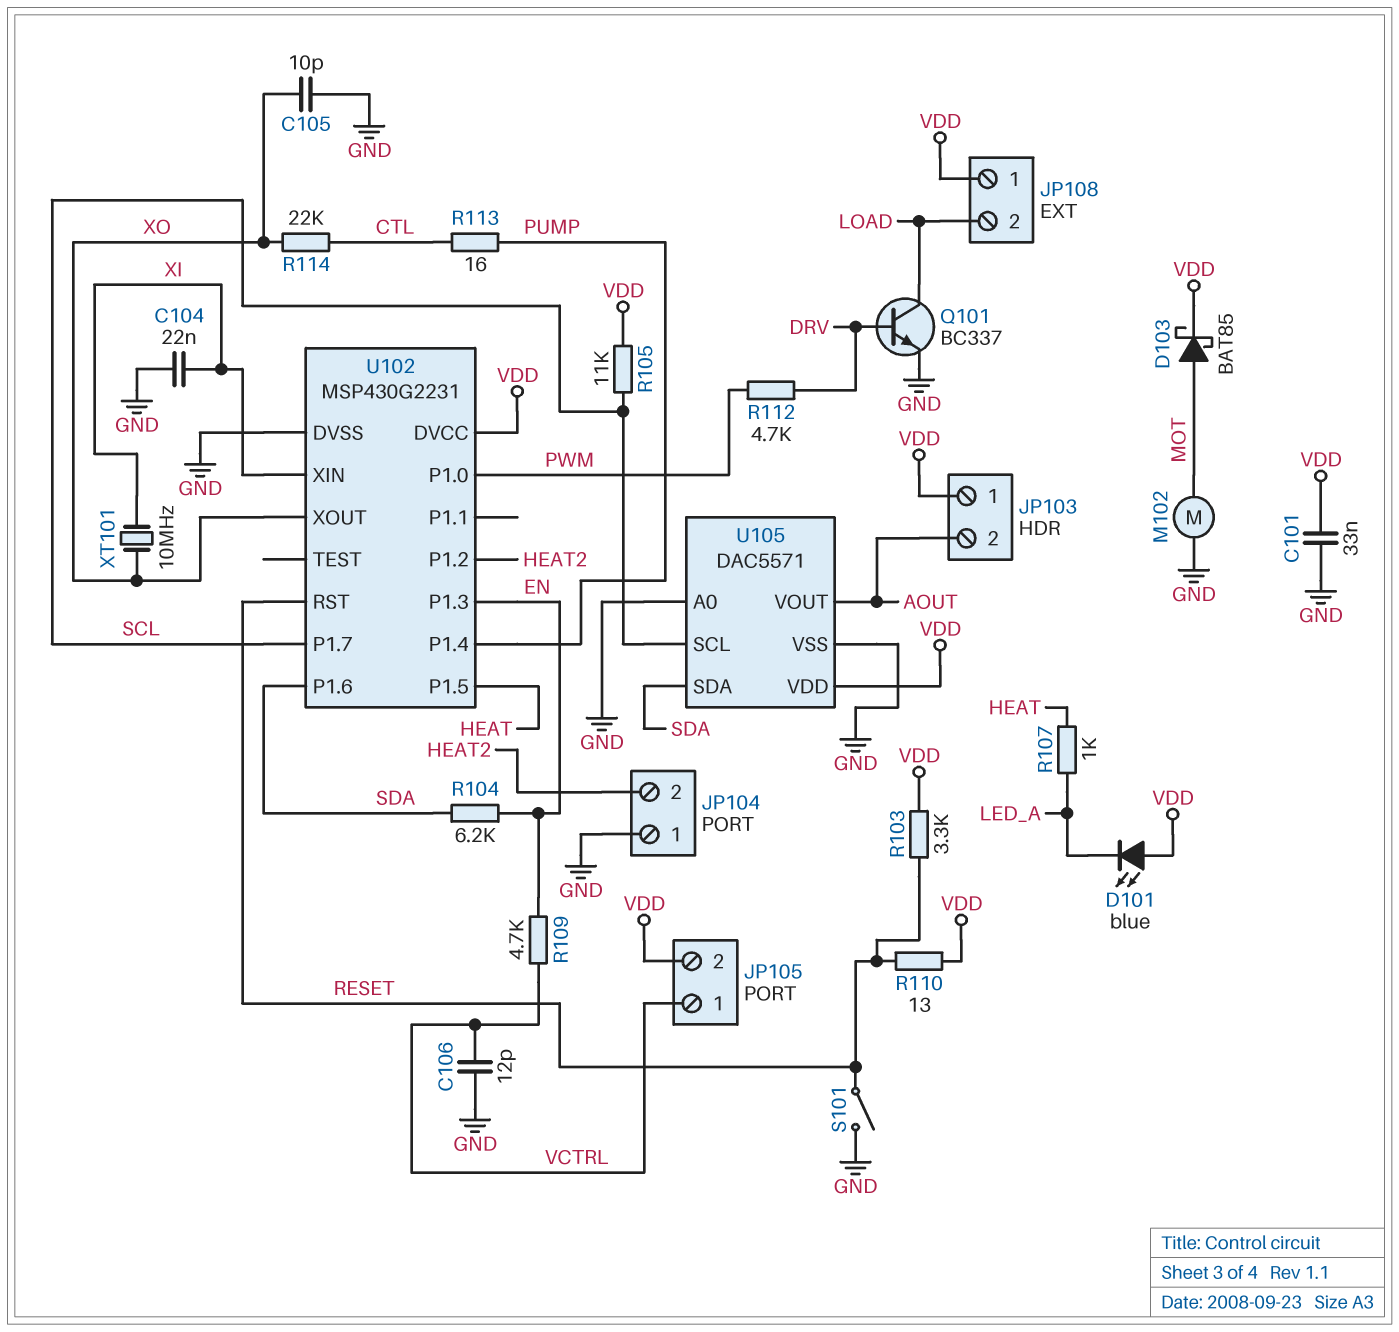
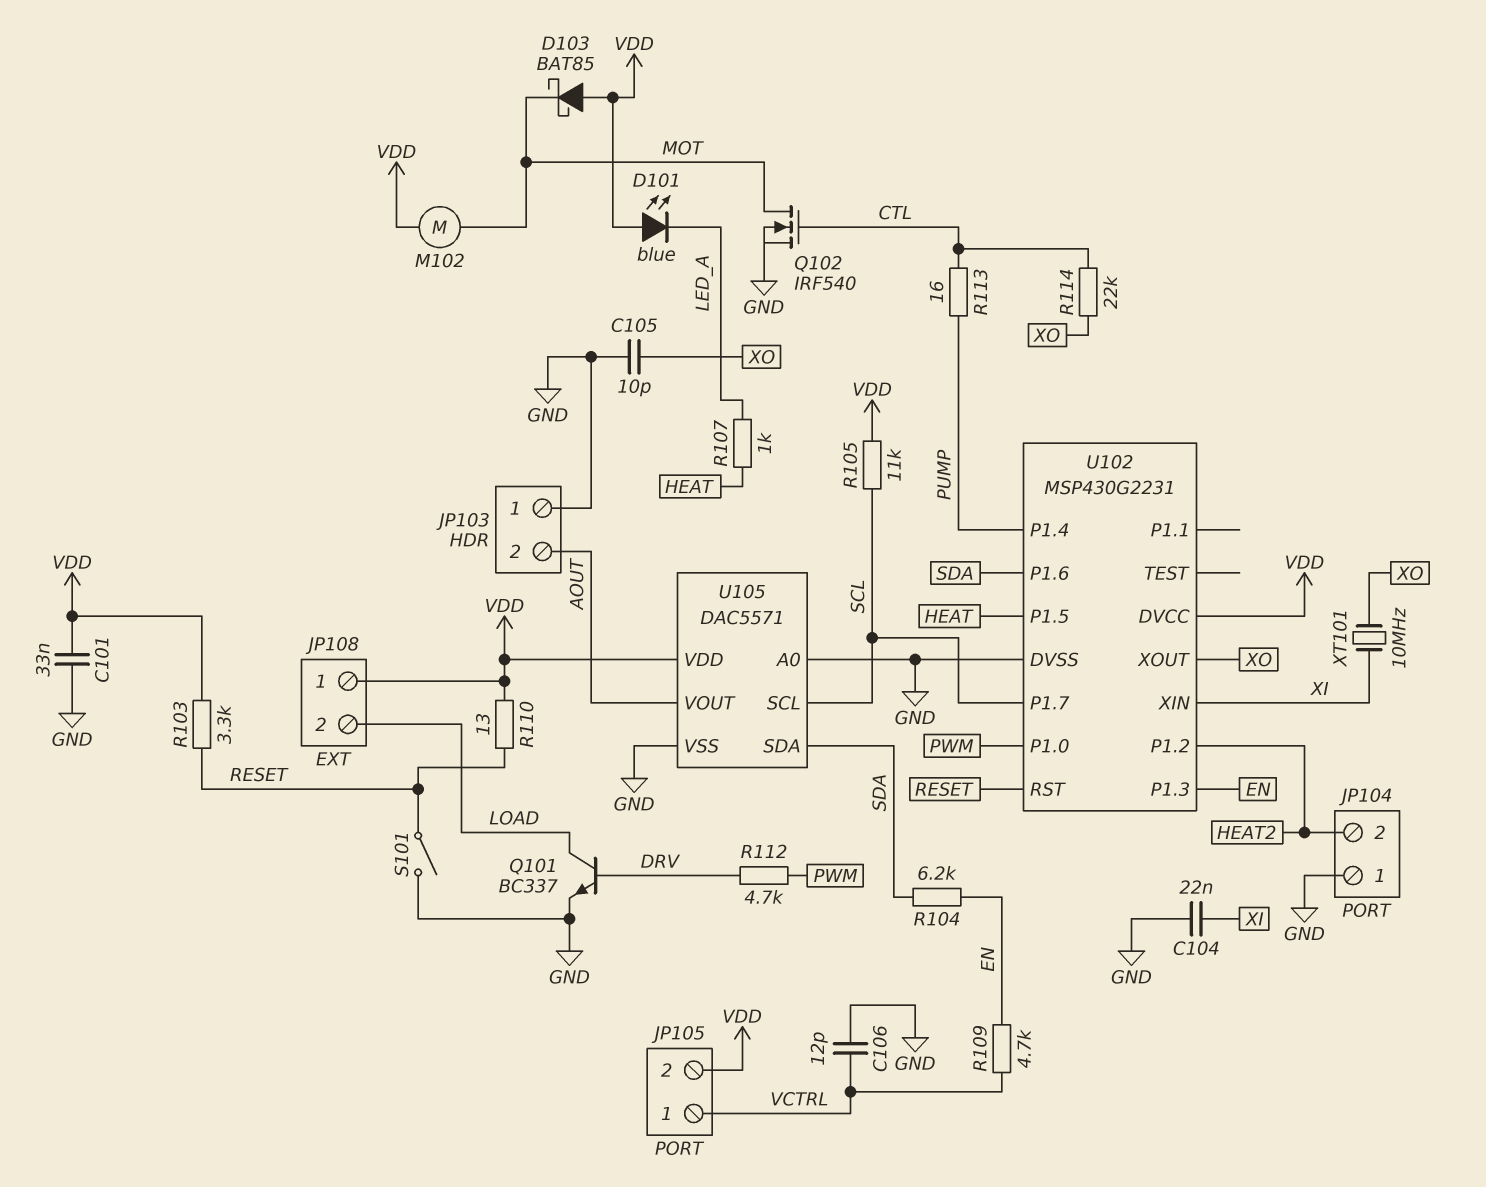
D103: schottky BAT85 (A MOT, K VDD) -> schottky BAT85 (A VDD, K MOT)
JP103 pin 1: VDD -> GND
M102: motor (GND, MOT) -> motor (MOT, VDD)
Q102: none -> NMOS IRF540 (G CTL, D MOT, S GND)

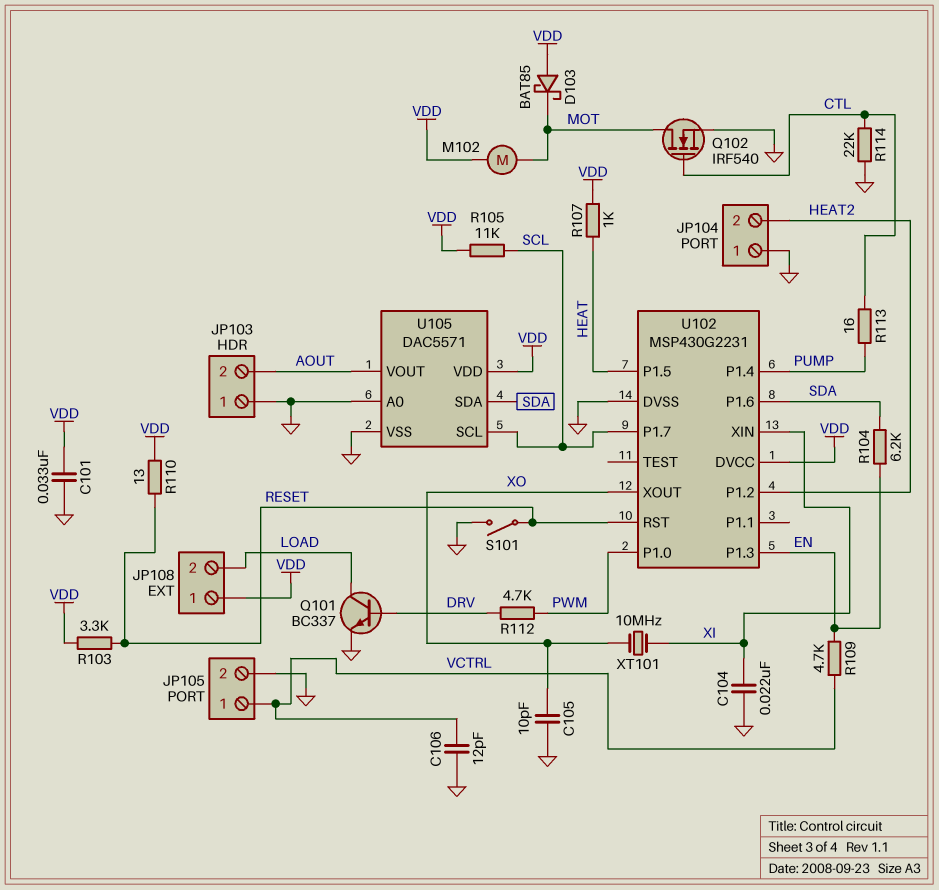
D101: LED blue (A VDD, K LED_A) -> none
JP105 pin 2: VDD -> GND
R107: 1k (HEAT, LED_A) -> 1k (HEAT, VDD)
R114: 22k (CTL, XO) -> 22k (CTL, GND)

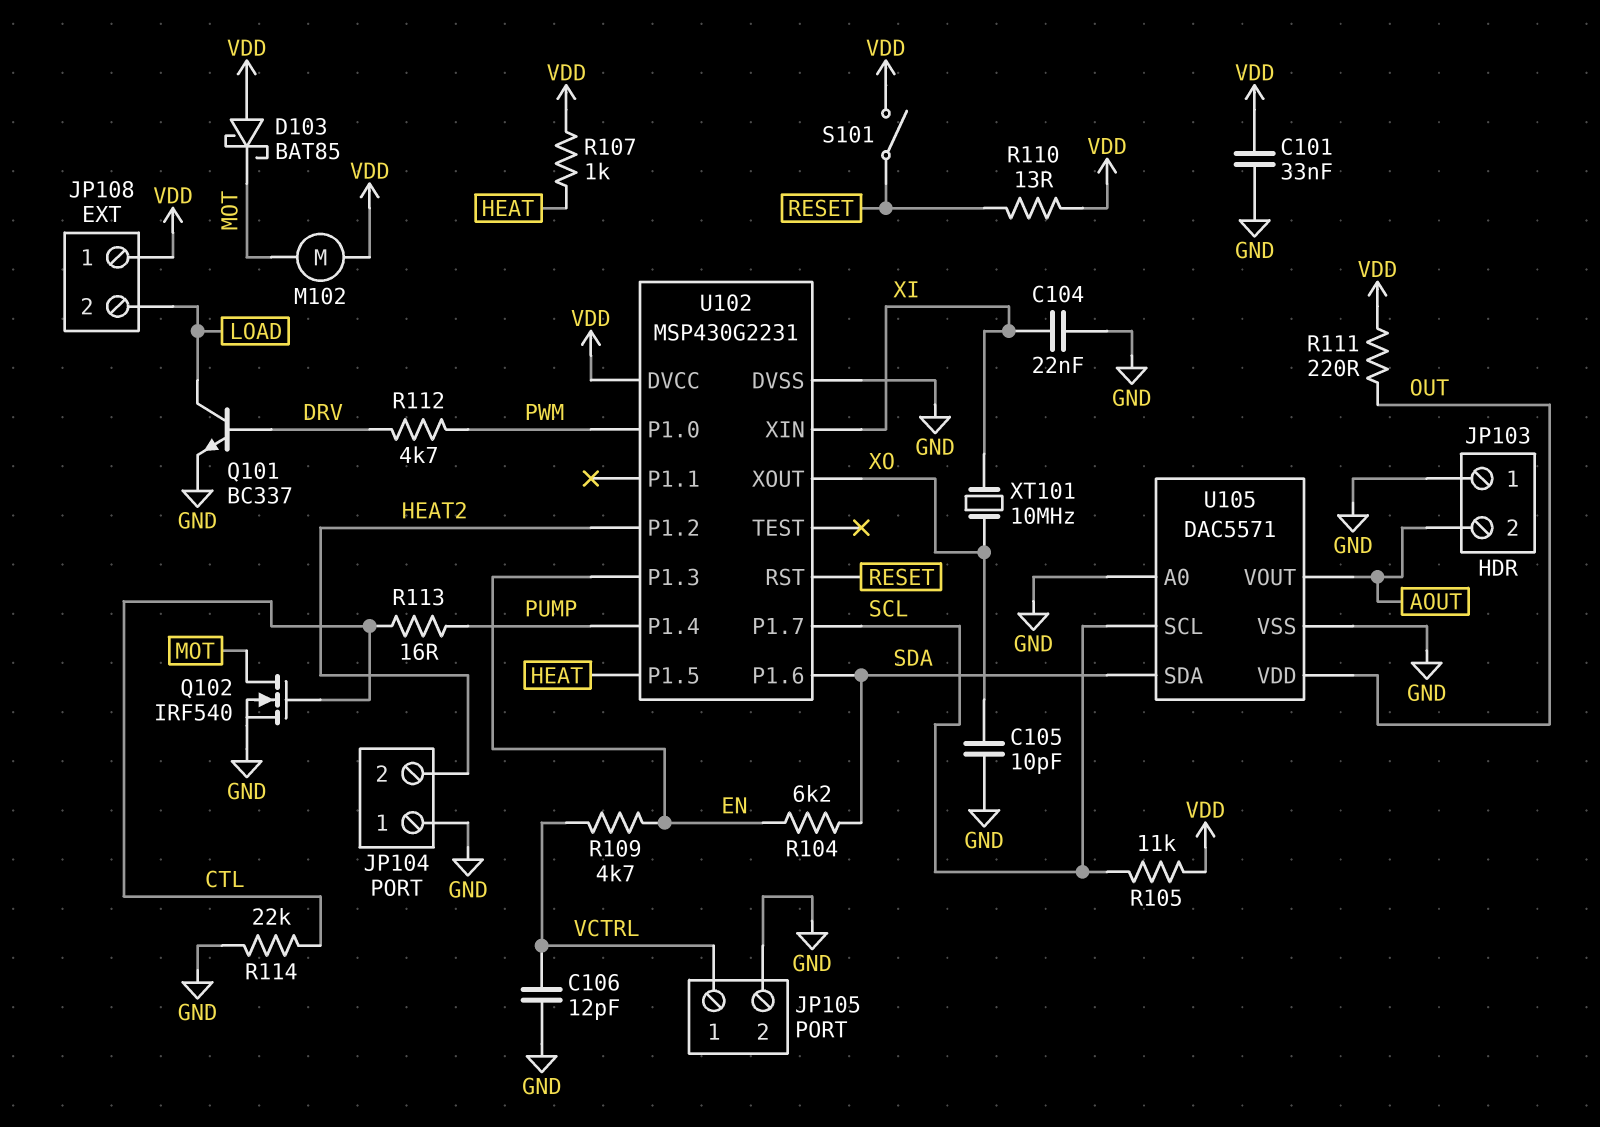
R103: 3.3k (RESET, VDD) -> none
R111: none -> 220 (OUT, VDD)
S101: switch (GND, RESET) -> switch (RESET, VDD)
U105 pin VDD: VDD -> OUT

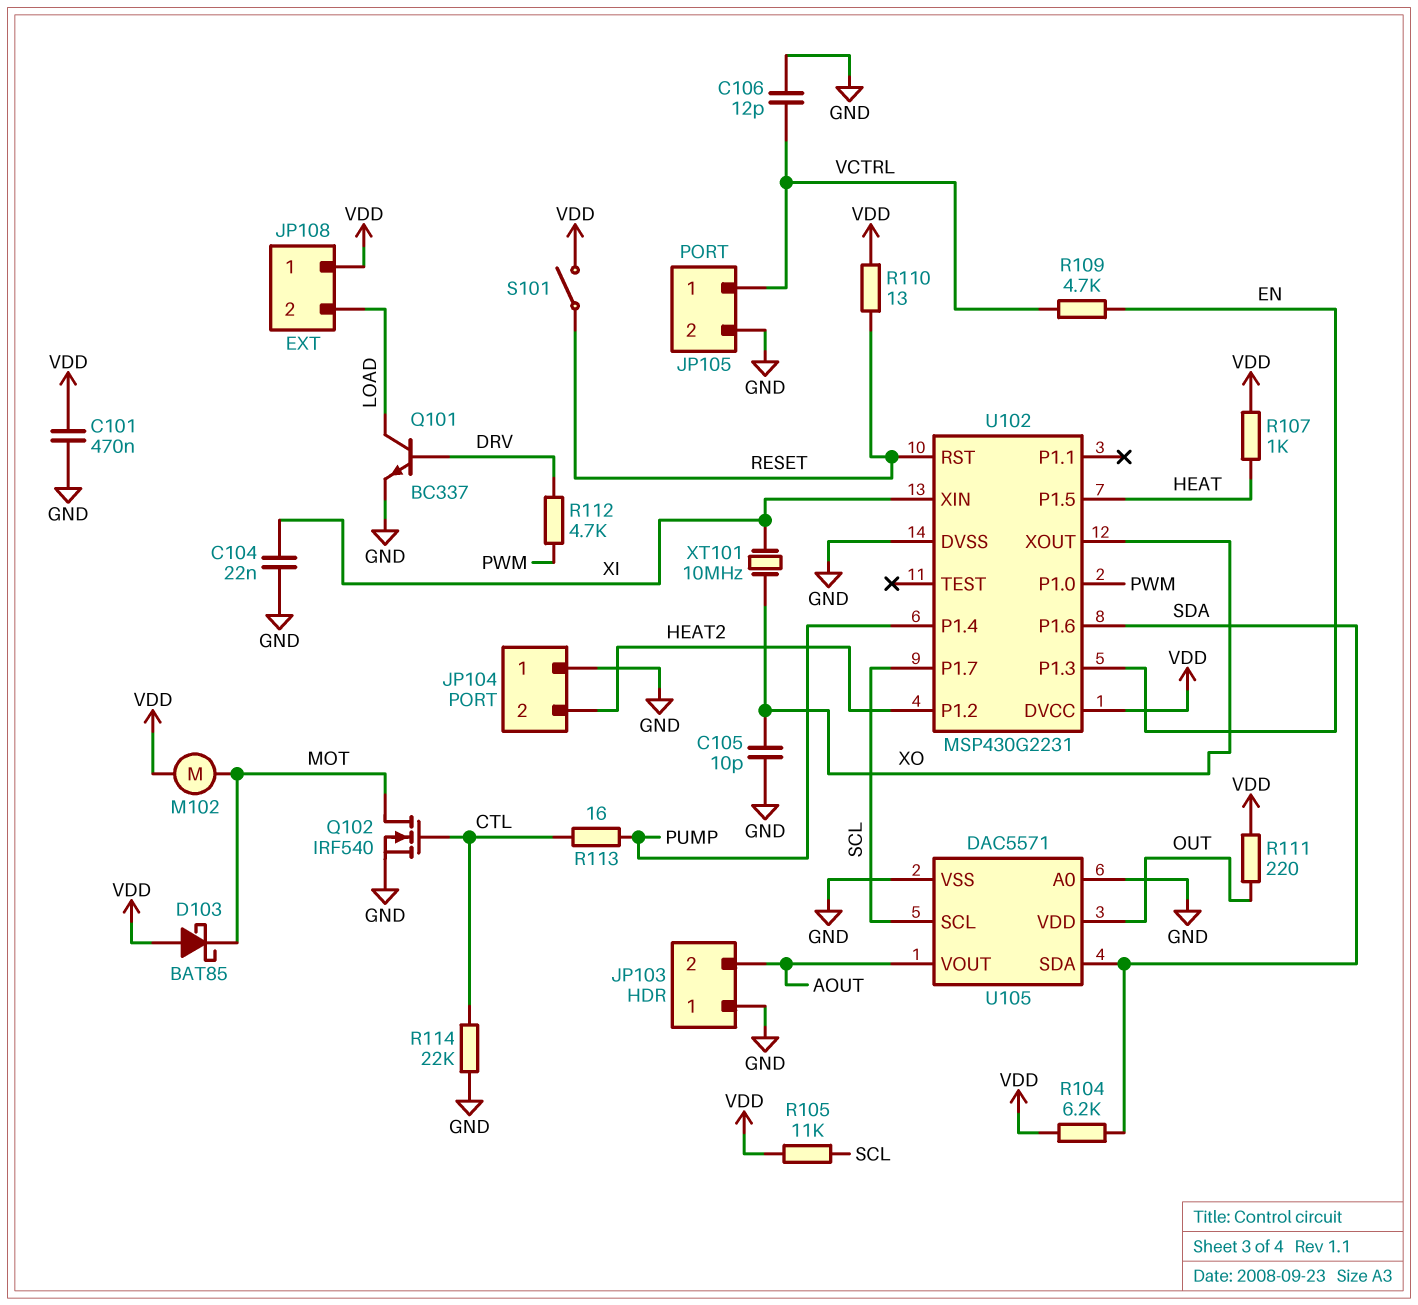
C101: 33nF (GND, VDD) -> 470nF (GND, VDD)
R104: 6.2k (EN, SDA) -> 6.2k (SDA, VDD)

